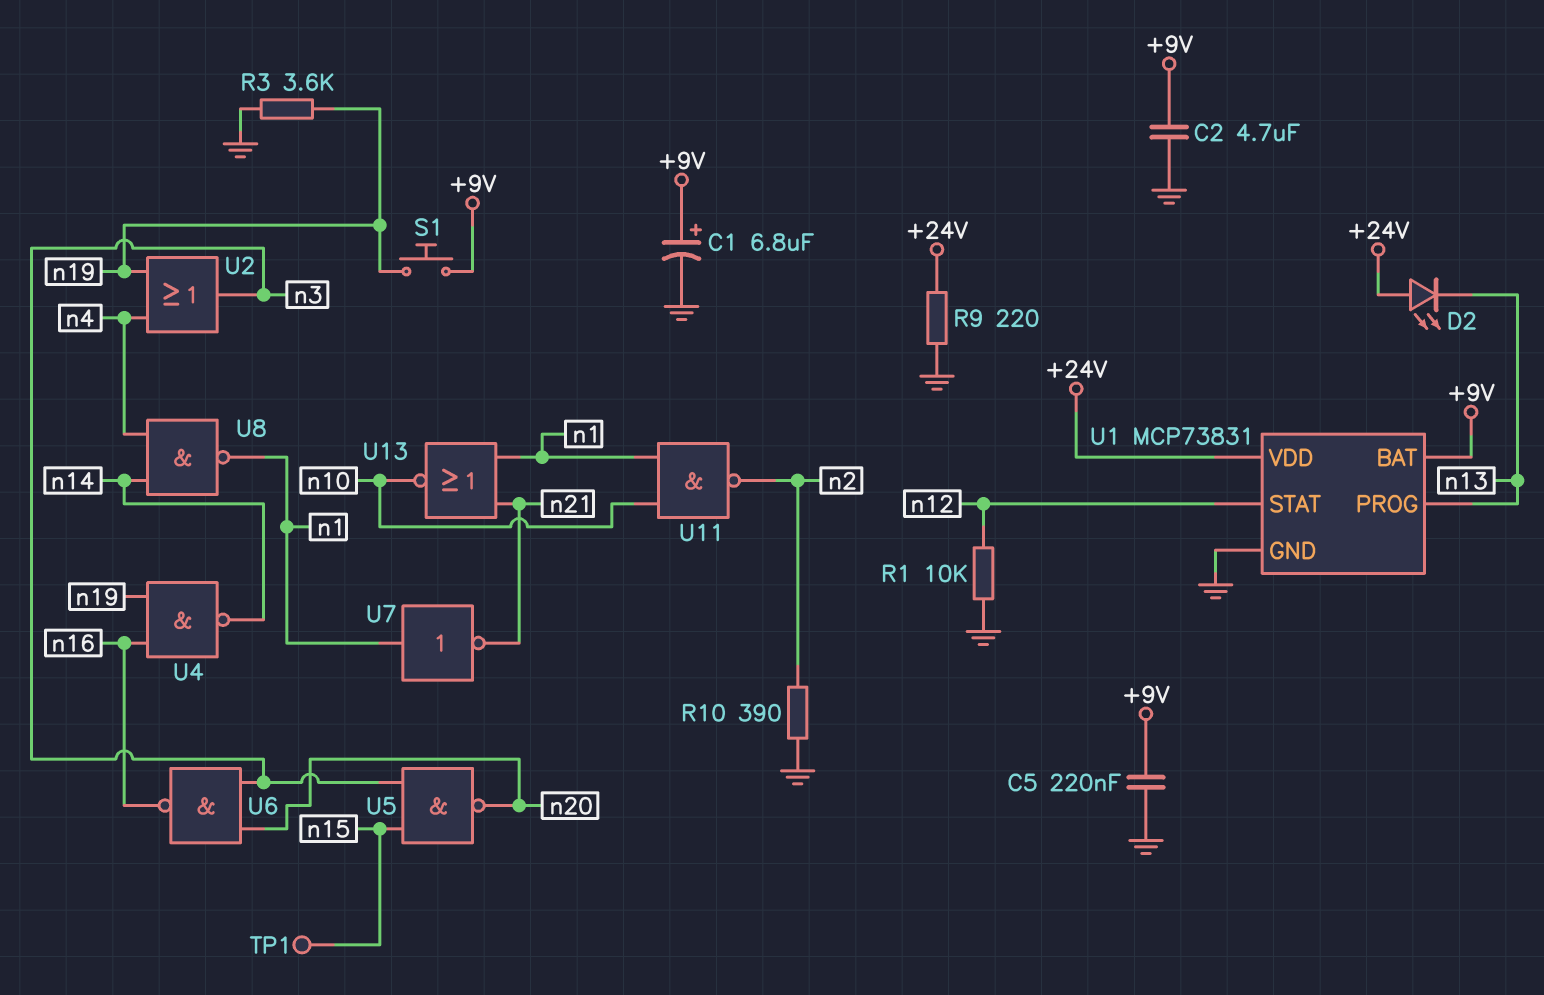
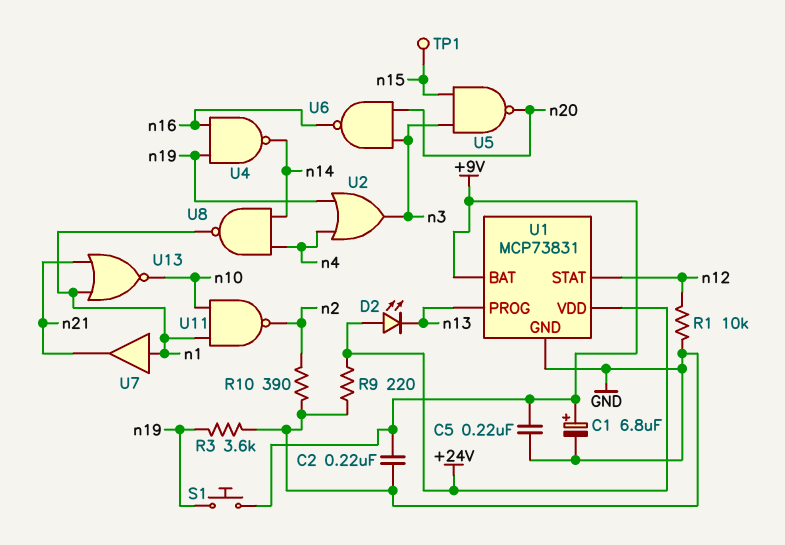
C2: 4.7uF (+9V, GND) -> 220nF (+9V, GND)
U7: NOT (in n1, out n21) -> buffer (in n1, out n21)

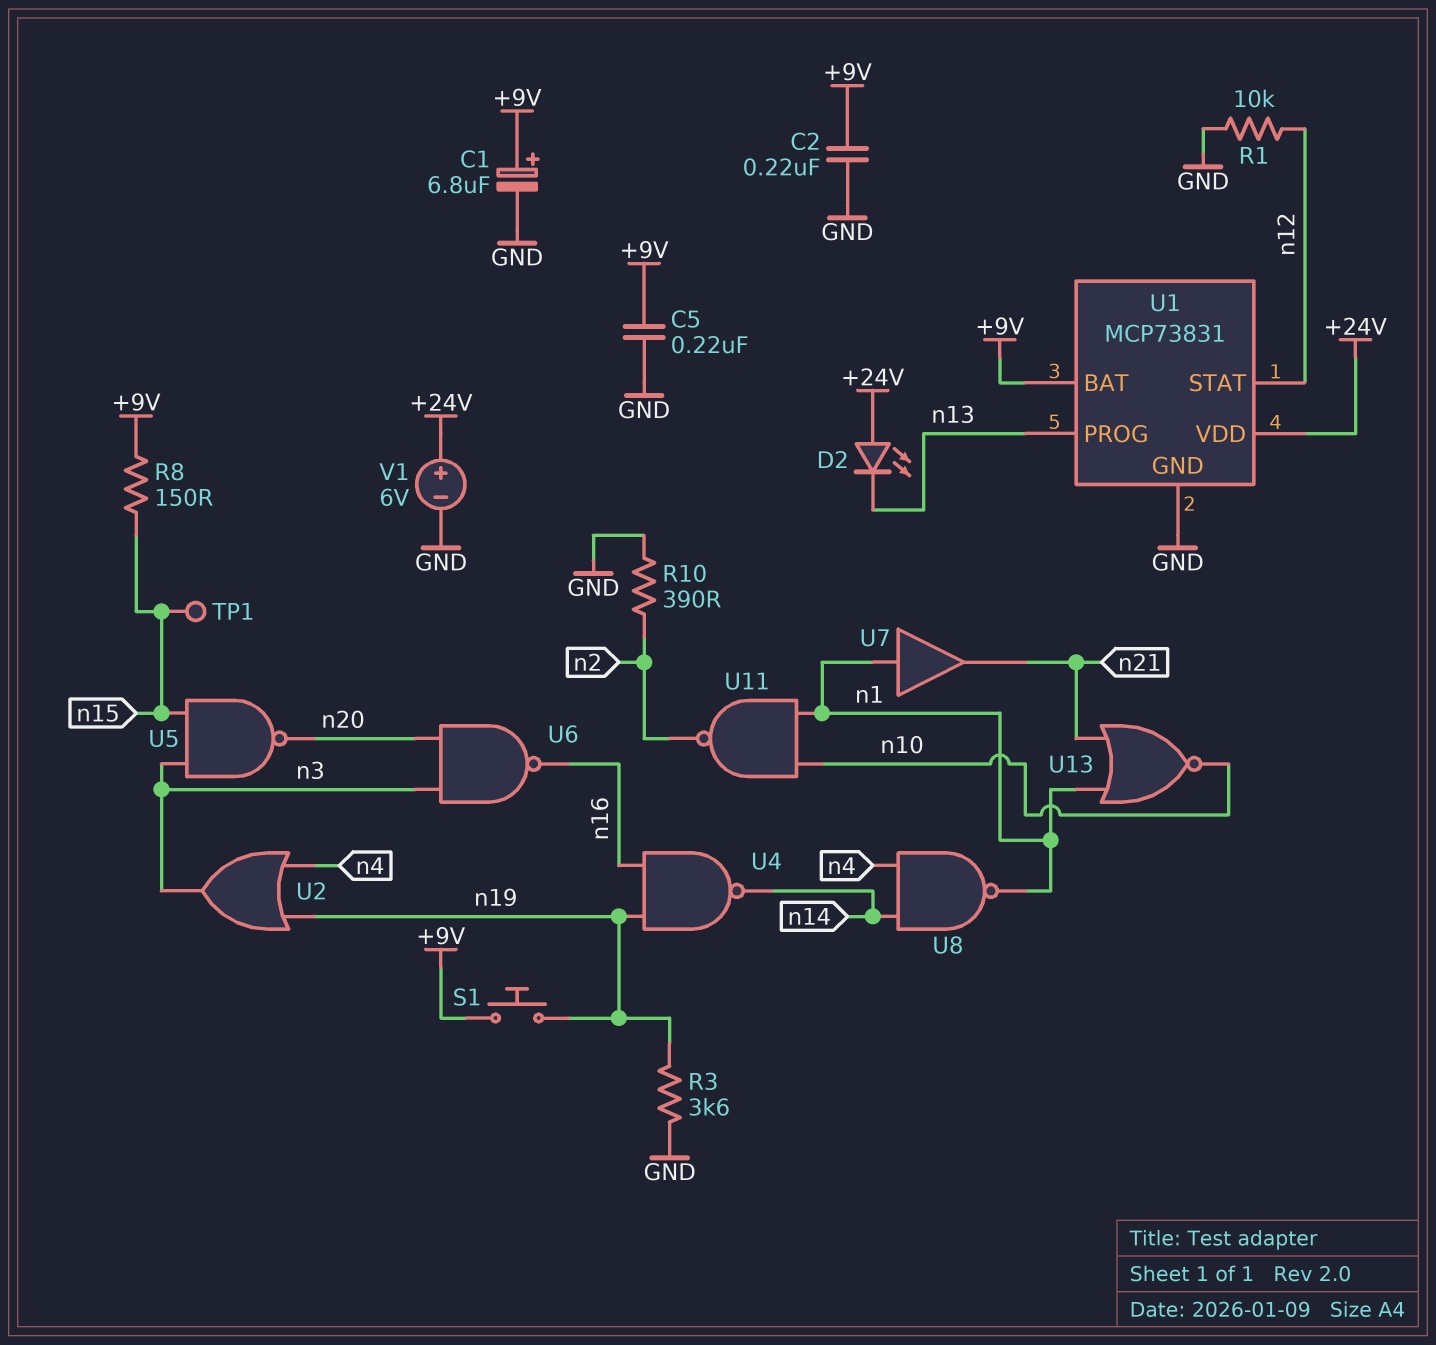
R8: none -> 150 (+9V, n15)
R9: 220 (+24V, GND) -> none
V1: none -> 6V (plus +24V, minus GND)

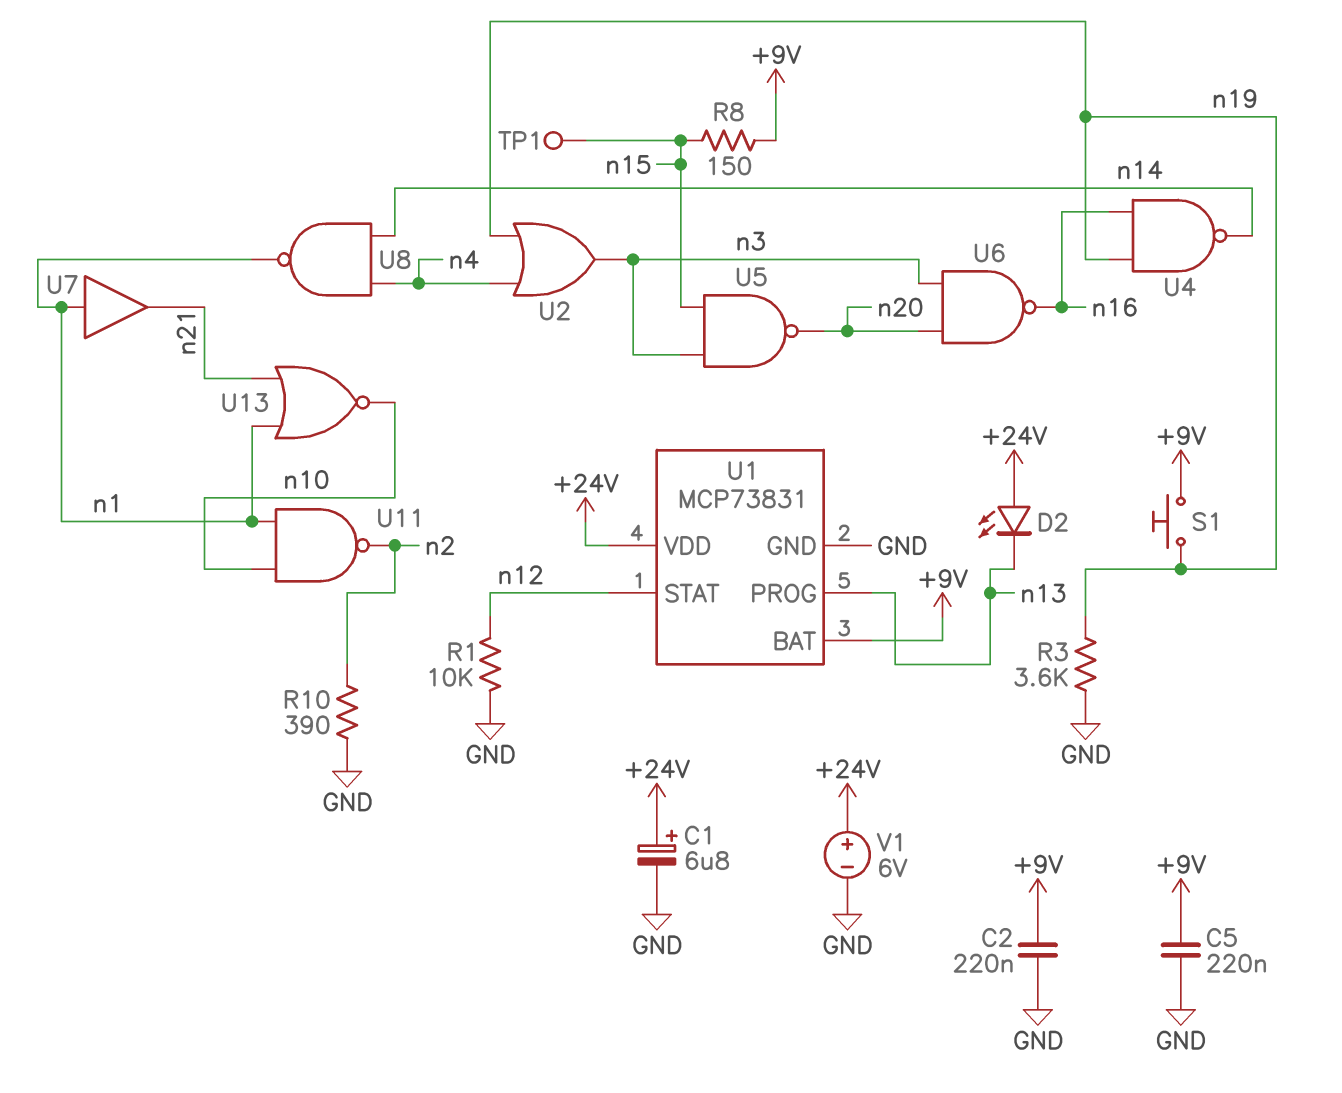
C1: 6.8uF (plus +9V, minus GND) -> 6.8uF (plus +24V, minus GND)

